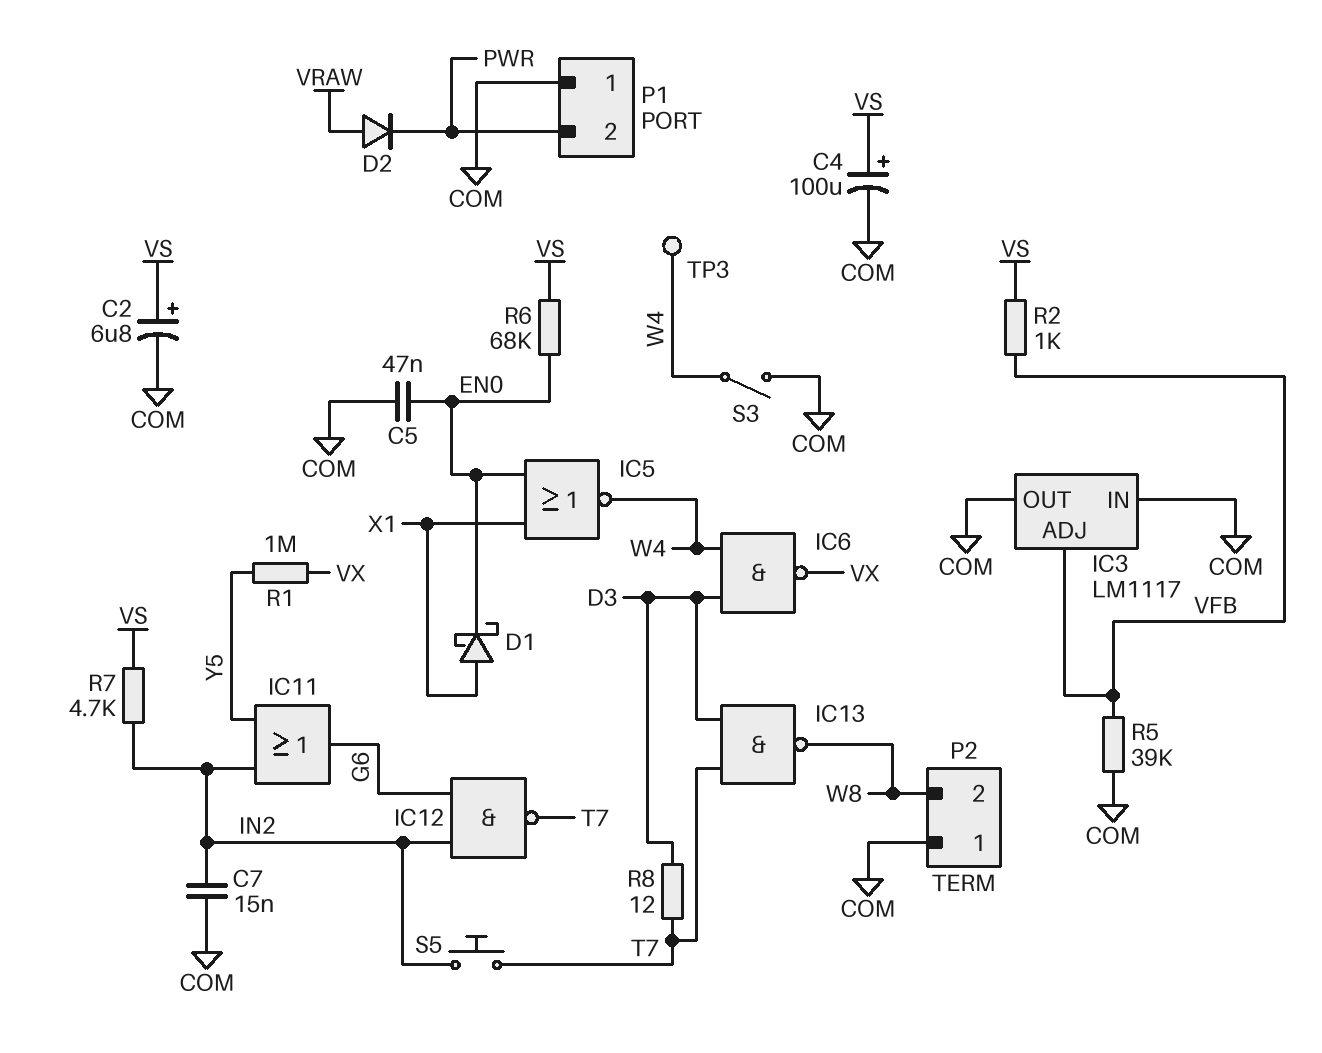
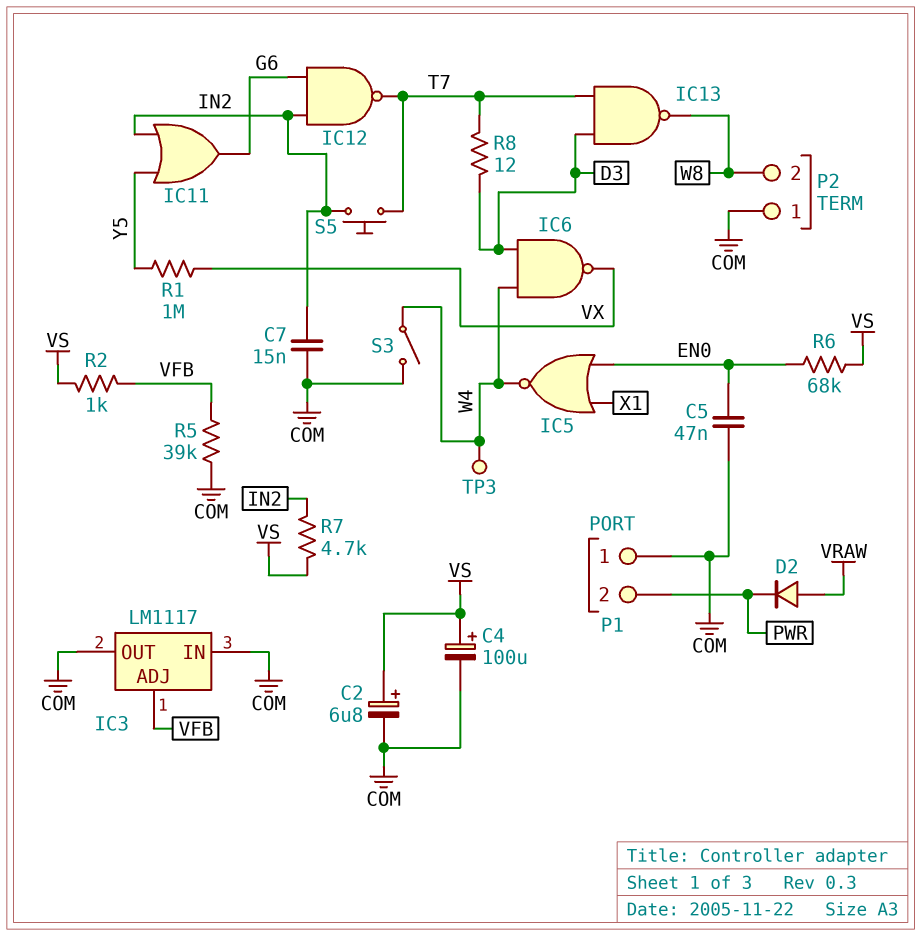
D1: schottky (A X1, K EN0) -> none

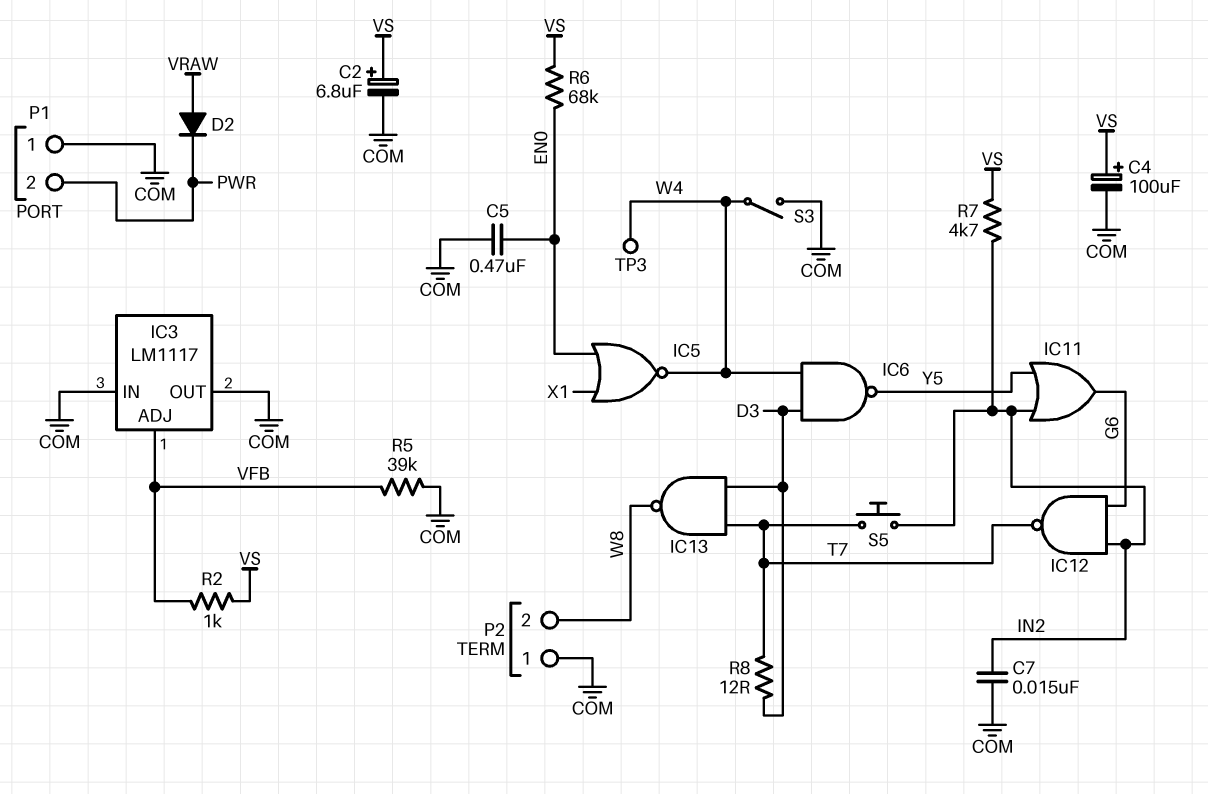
C5: 47nF (COM, EN0) -> 470nF (COM, EN0)
IC6: NAND (in D3, in W4, out VX) -> NAND (in D3, in W4, out Y5)
R1: 1M (VX, Y5) -> none

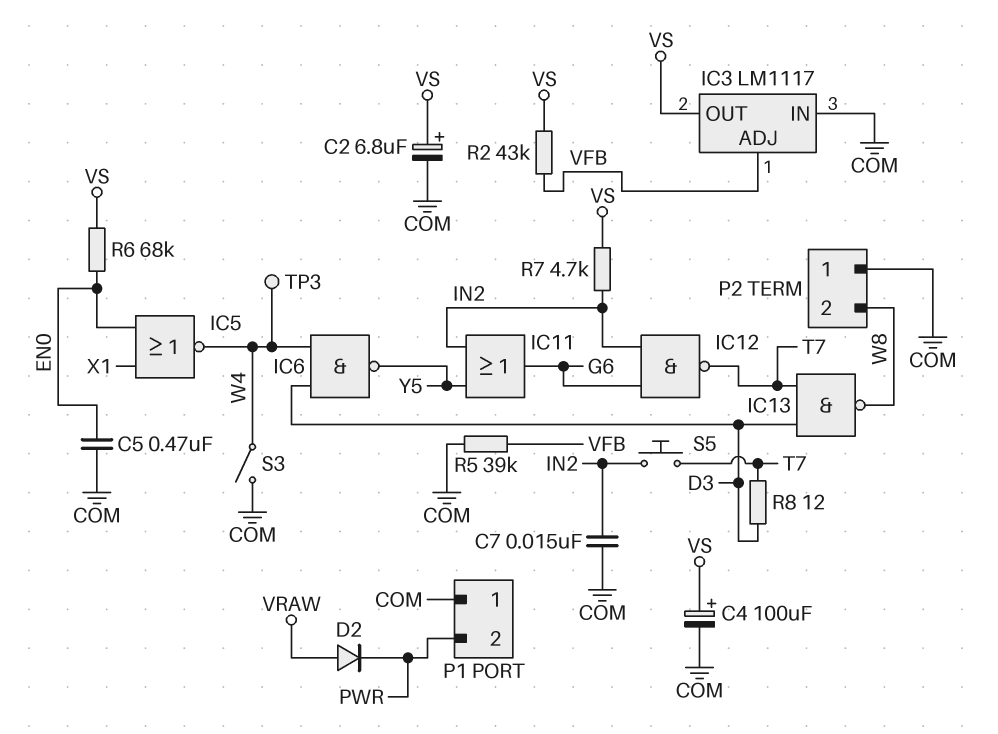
IC3 pin OUT: COM -> VS
R2: 1k (VFB, VS) -> 43k (VFB, VS)

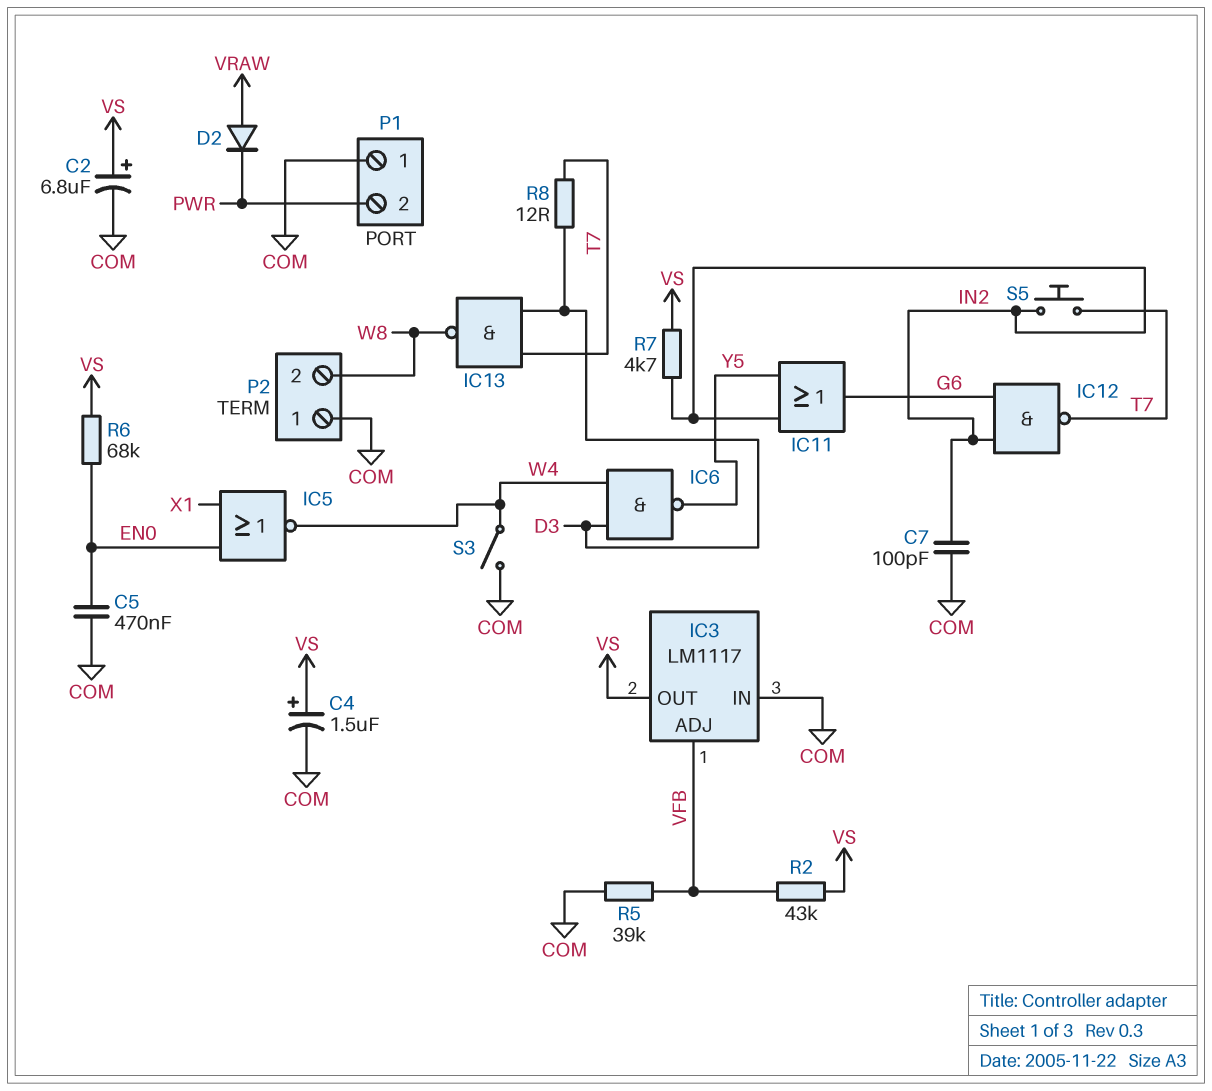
C4: 100uF (plus VS, minus COM) -> 1.5uF (plus VS, minus COM)
C7: 15nF (COM, IN2) -> 100pF (COM, IN2)
TP3: test point (W4) -> none

